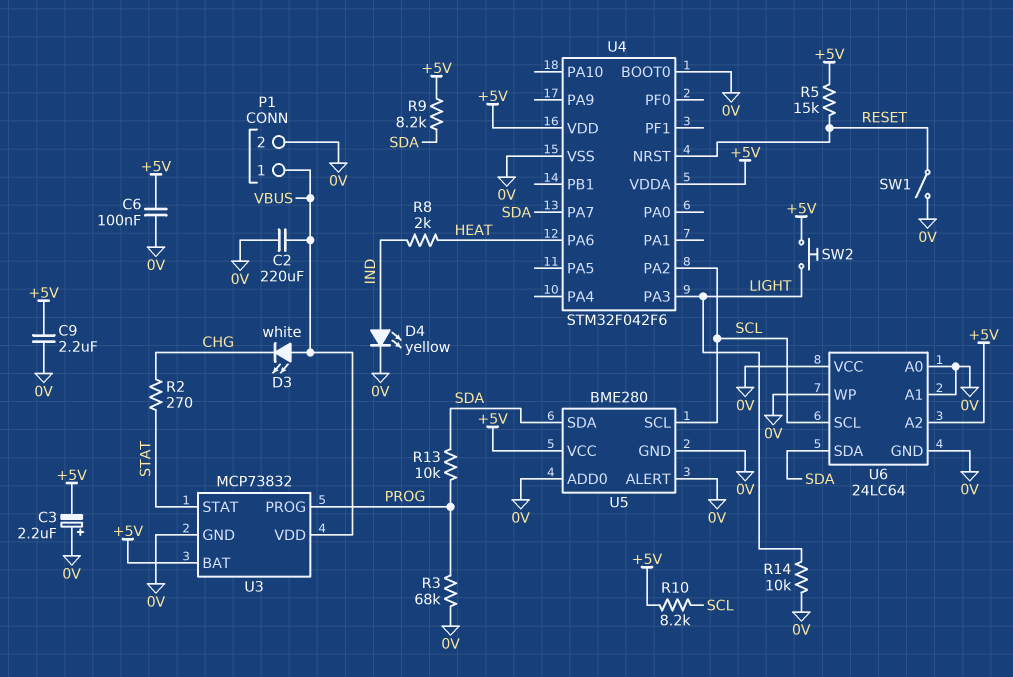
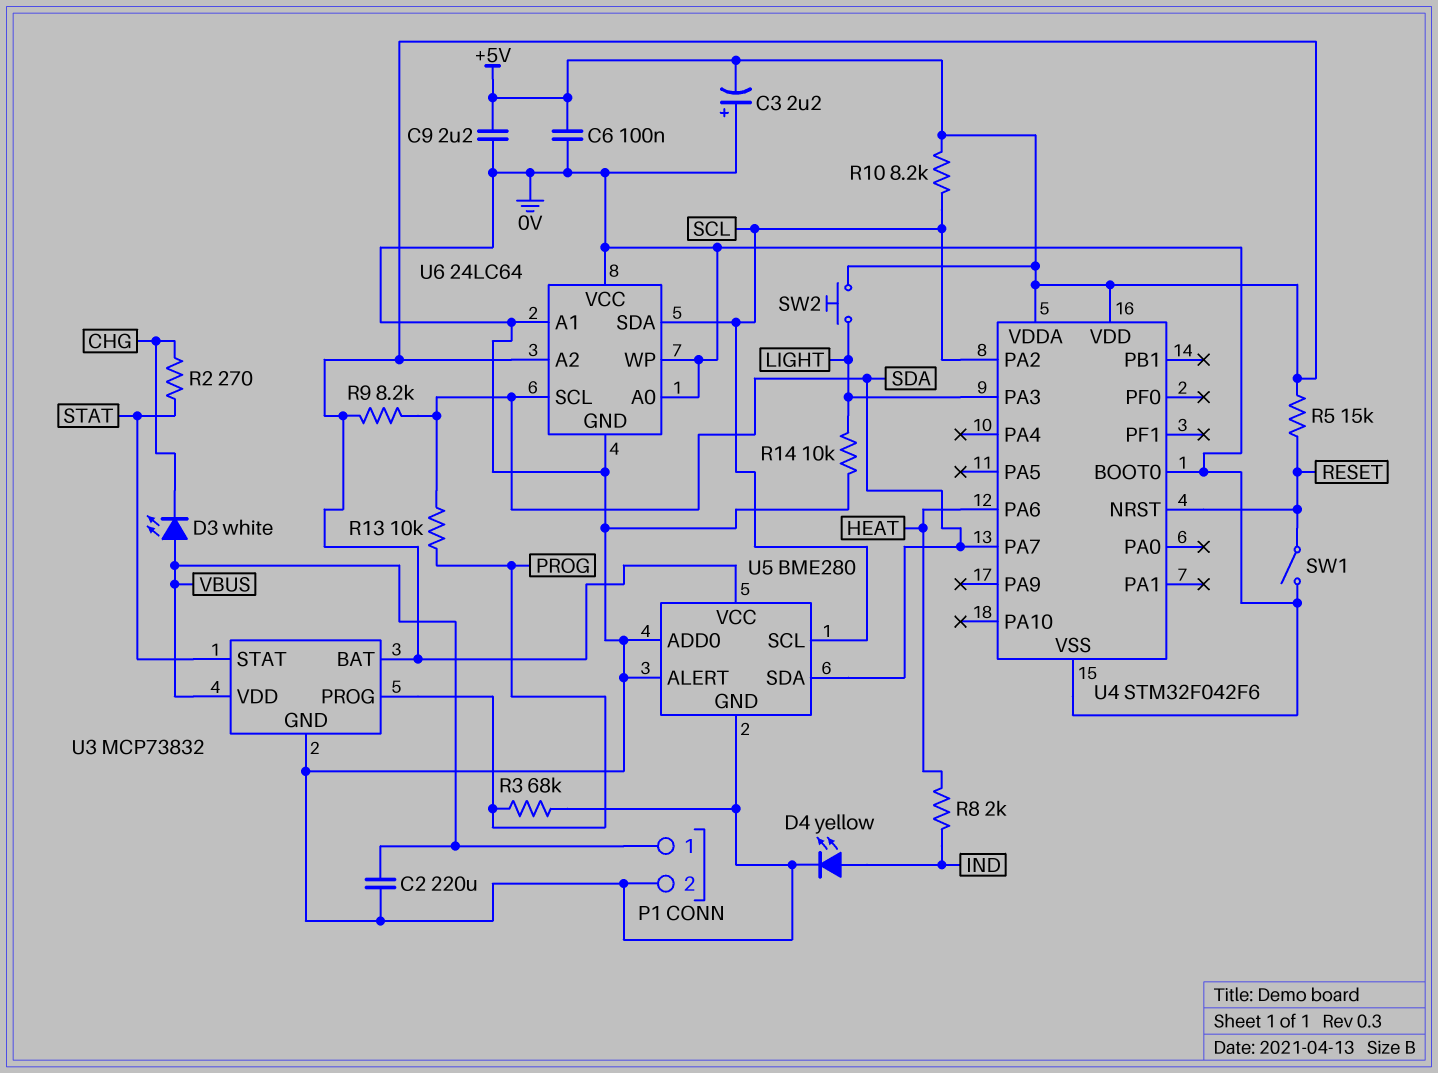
U6 pin SCL: SCL -> SDA
U6 pin SDA: SDA -> SCL

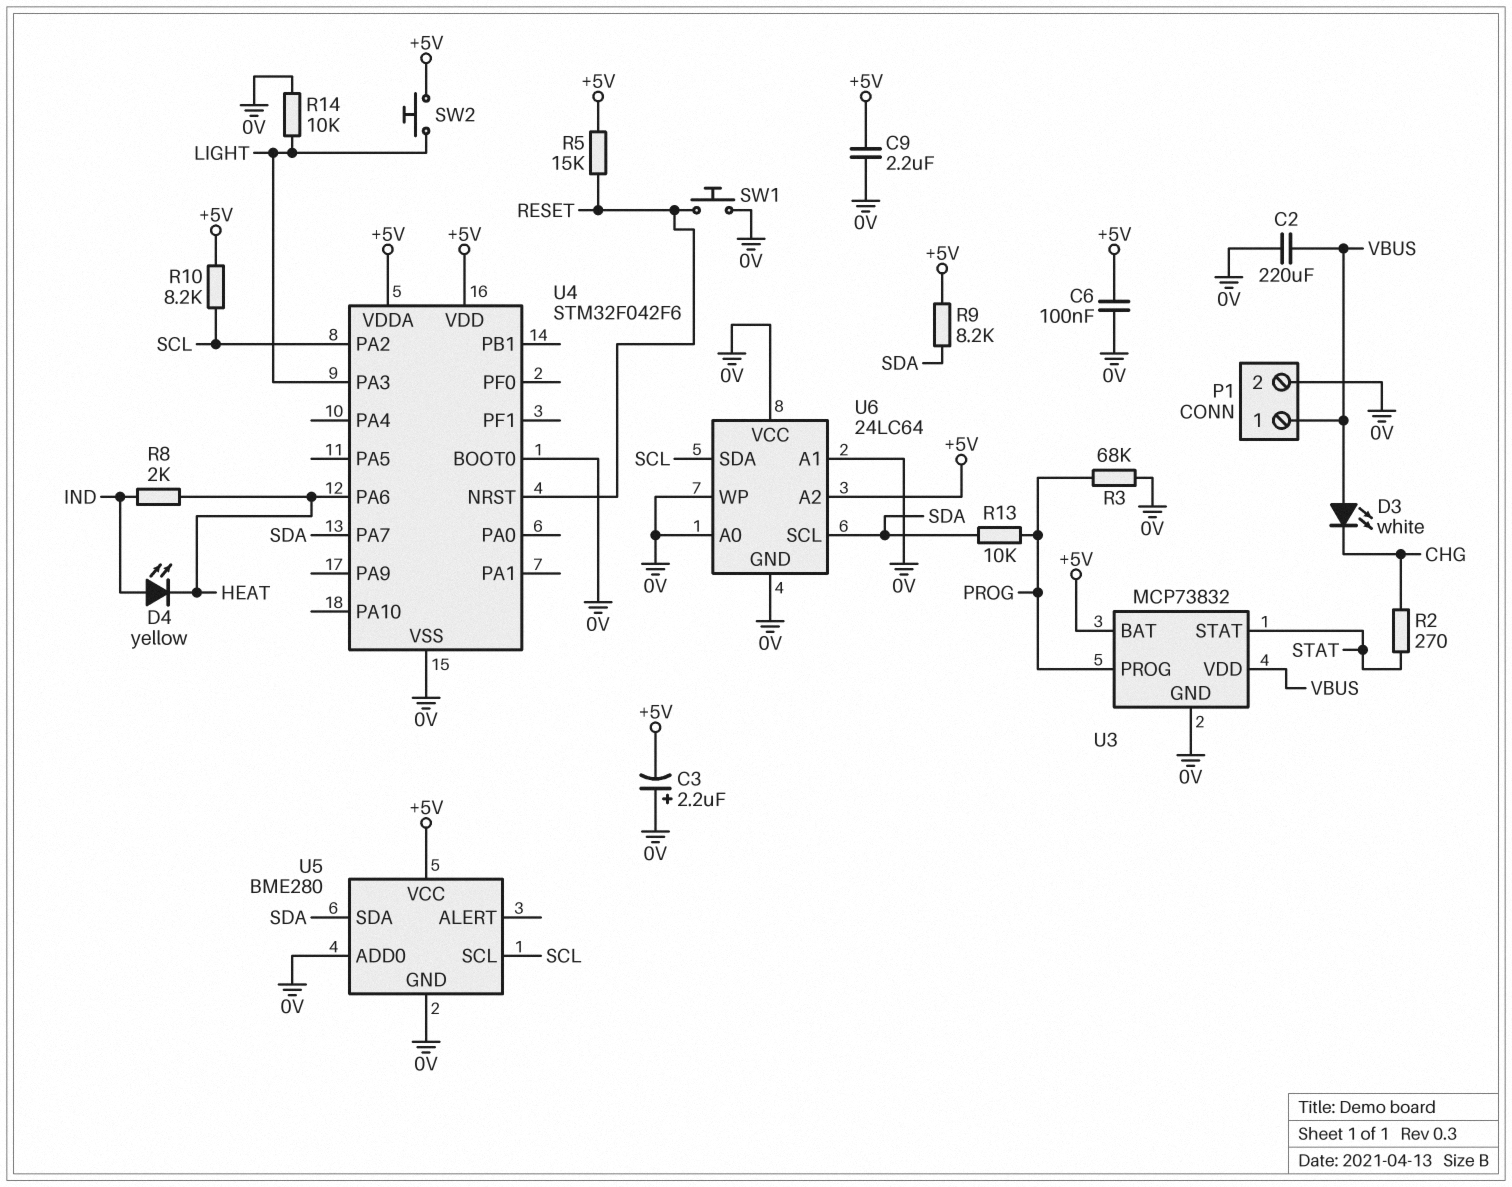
D4: LED yellow (A IND, K 0V) -> LED yellow (A IND, K HEAT)
SW1: switch (0V, RESET) -> button (0V, RESET)
U5 pin ALERT: 0V -> none

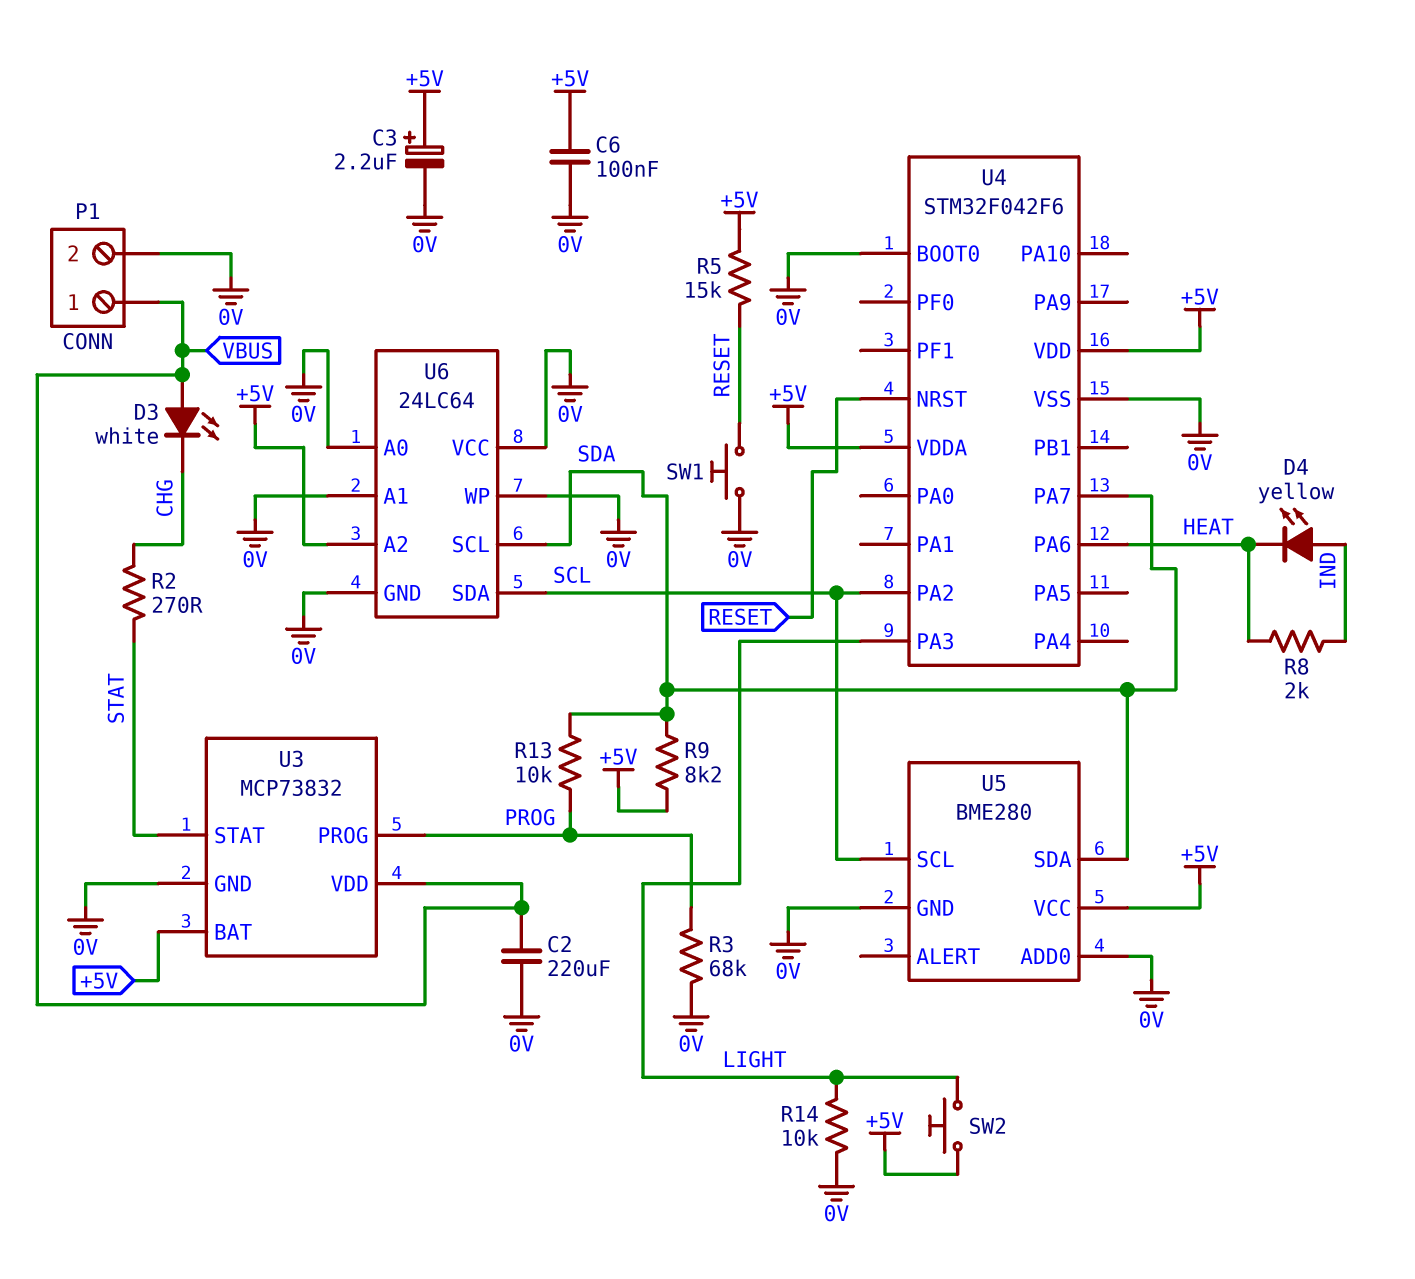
C3: 2.2uF (plus 0V, minus +5V) -> 2.2uF (plus +5V, minus 0V)
C9: 2.2uF (+5V, 0V) -> none
R10: 8.2k (+5V, SCL) -> none

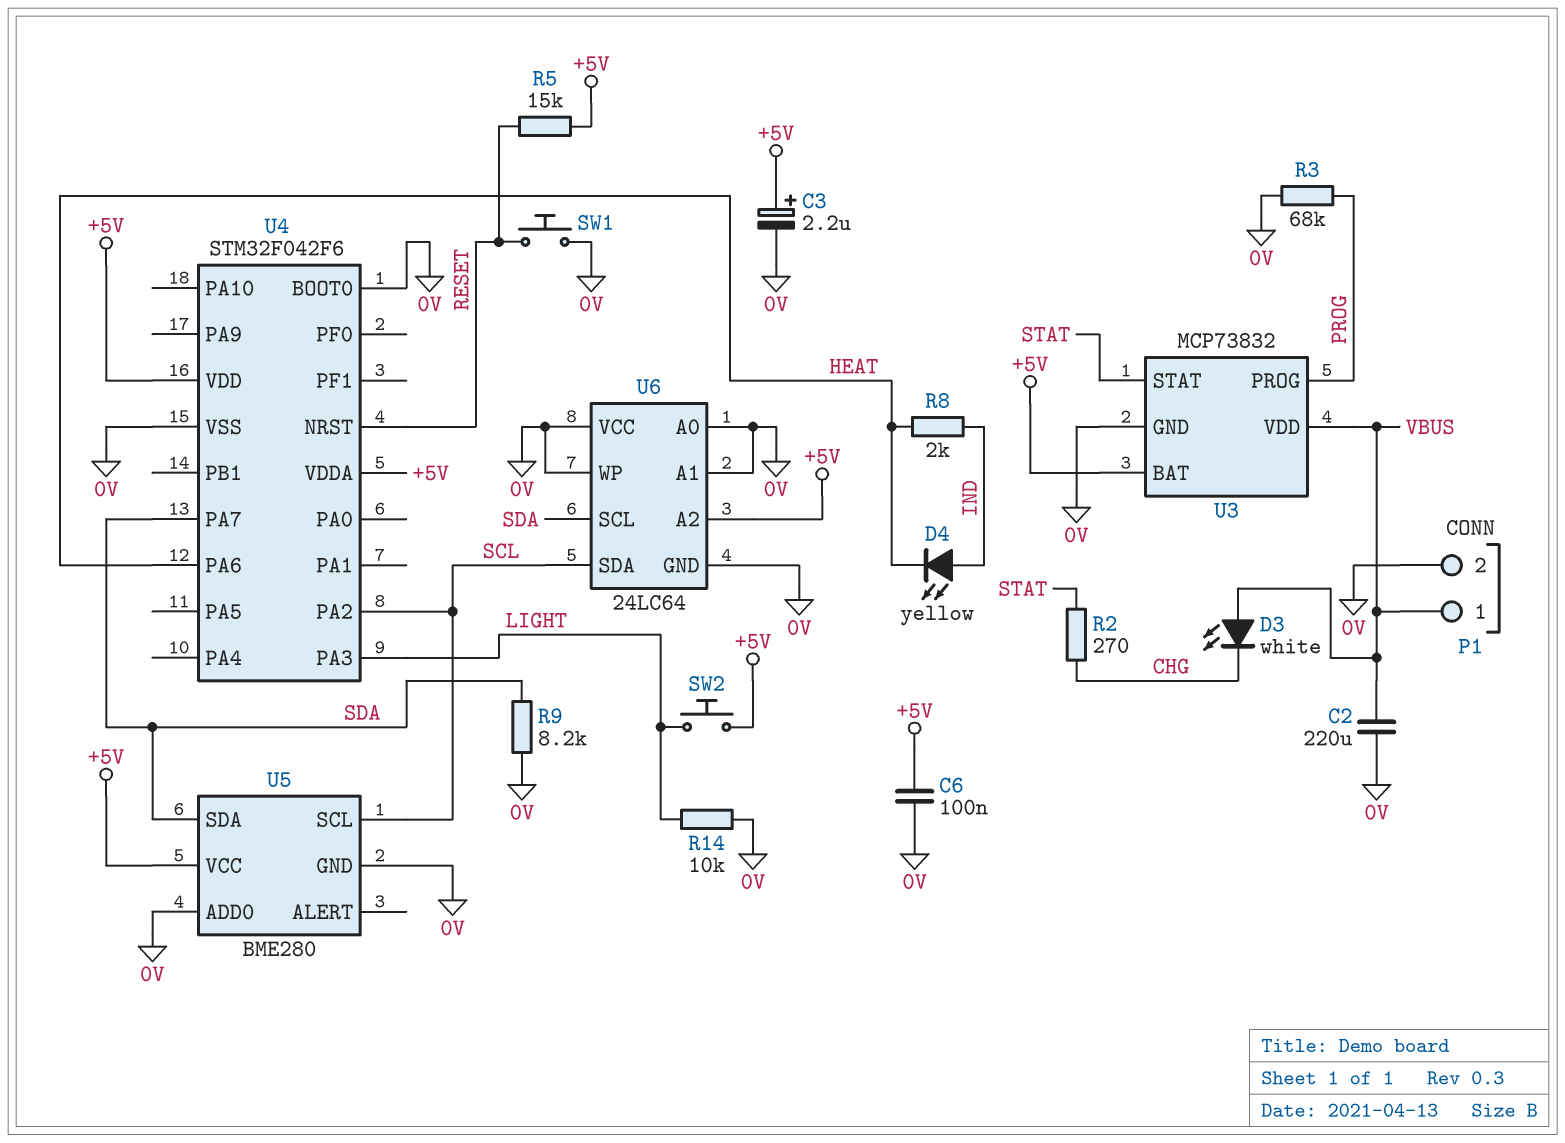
R9: 8.2k (+5V, SDA) -> 8.2k (0V, SDA)
R13: 10k (PROG, SDA) -> none

